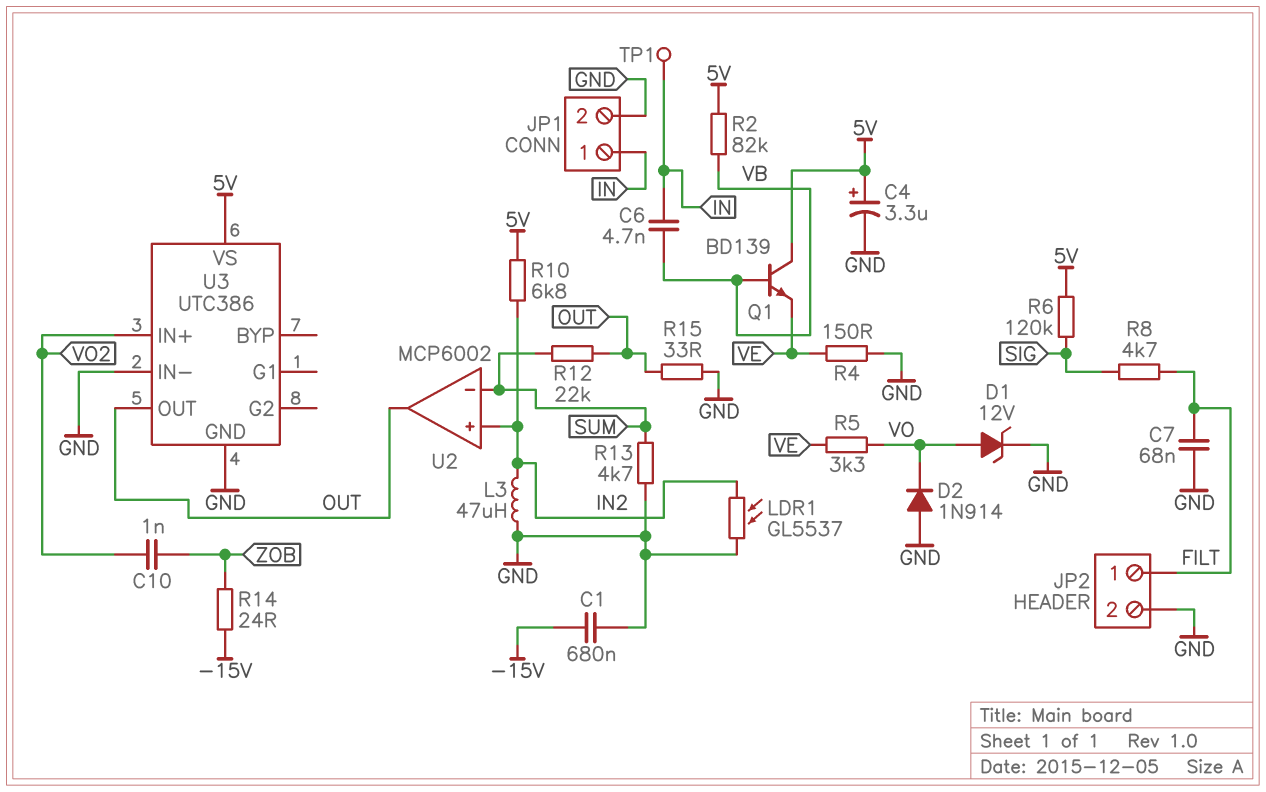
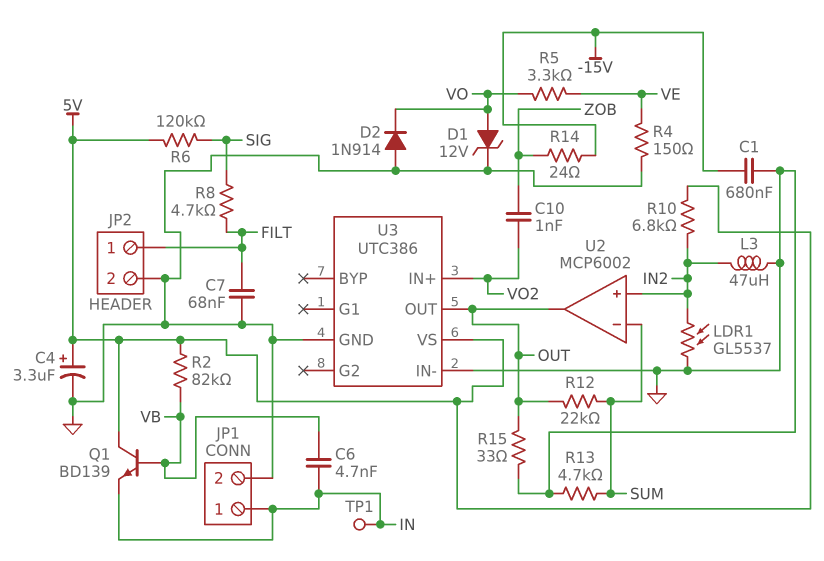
Q1: NPN BD139 (B VB, C 5V, E VE) -> NPN BD139 (B VB, C 5V, E IN)

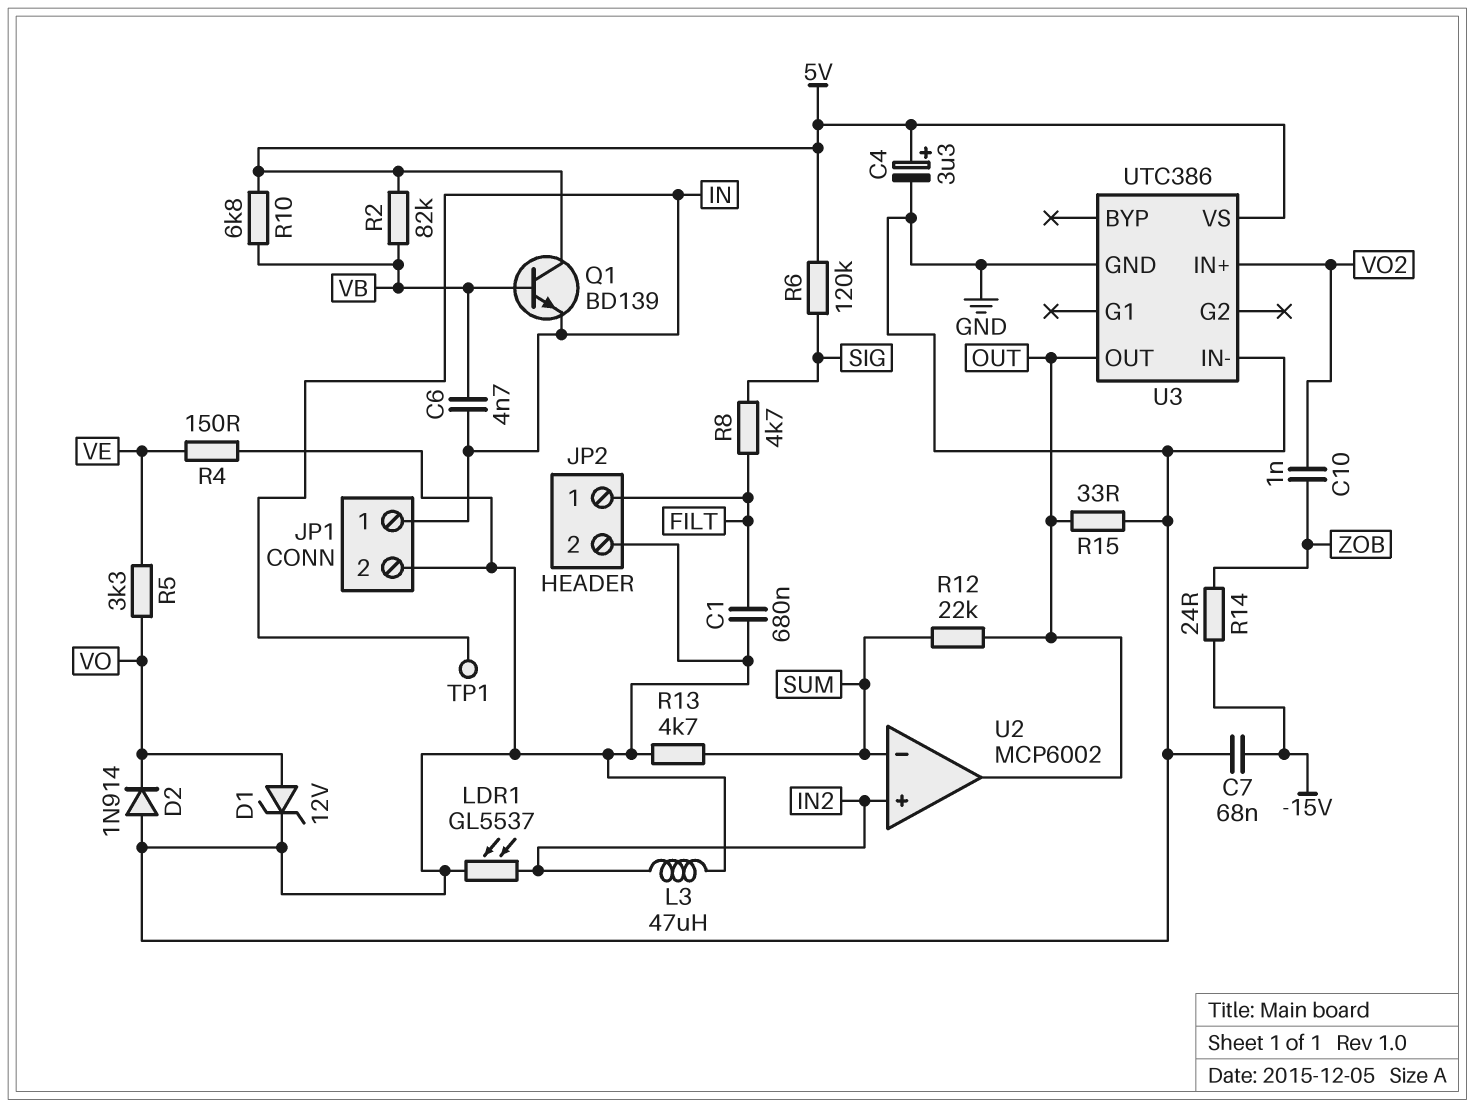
C1: 680nF (-15V, GND) -> 680nF (FILT, GND)
C7: 68nF (FILT, GND) -> 68nF (-15V, GND)
R10: 6.8k (5V, IN2) -> 6.8k (5V, VB)

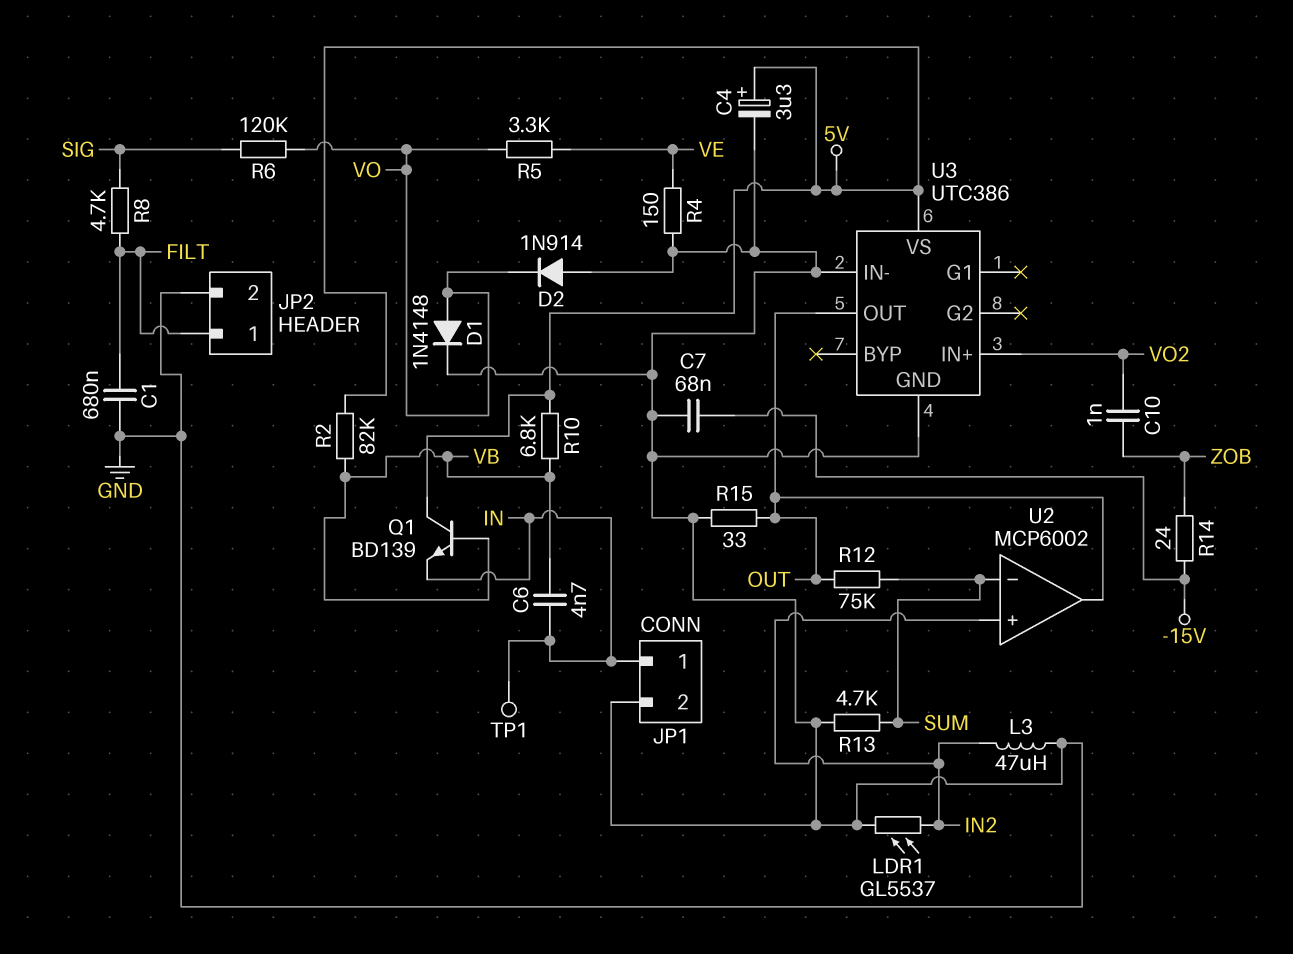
D1: zener 12V (A VO, K GND) -> diode 1N4148 (A VO, K GND)
R6: 120k (5V, SIG) -> 120k (SIG, VO)
R12: 22k (OUT, SUM) -> 75k (OUT, SUM)

